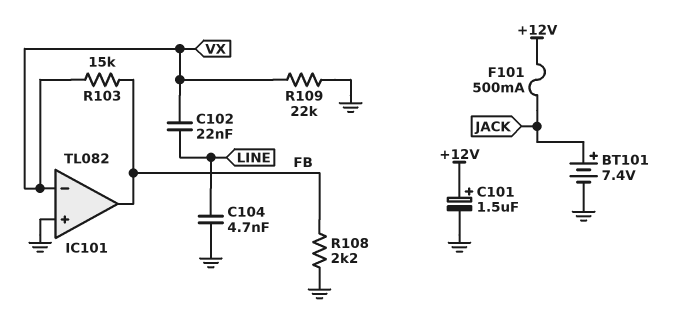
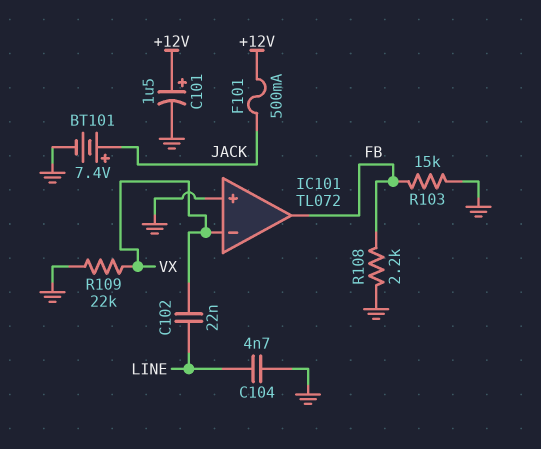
IC101: TL082 -> TL072
R103: 15k (FB, VX) -> 15k (FB, GND)

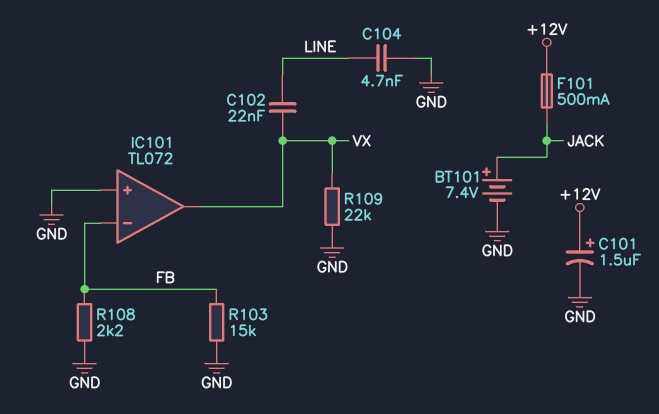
IC101 pin in-: VX -> FB
IC101 pin out: FB -> VX

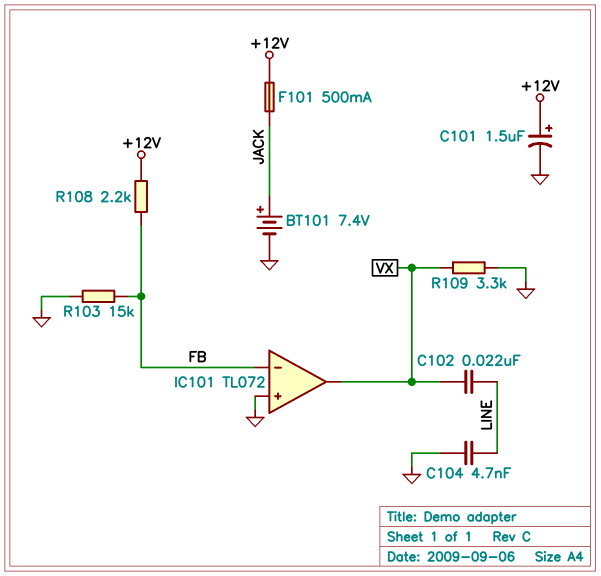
R108: 2.2k (FB, GND) -> 2.2k (+12V, FB)
R109: 22k (GND, VX) -> 3.3k (GND, VX)

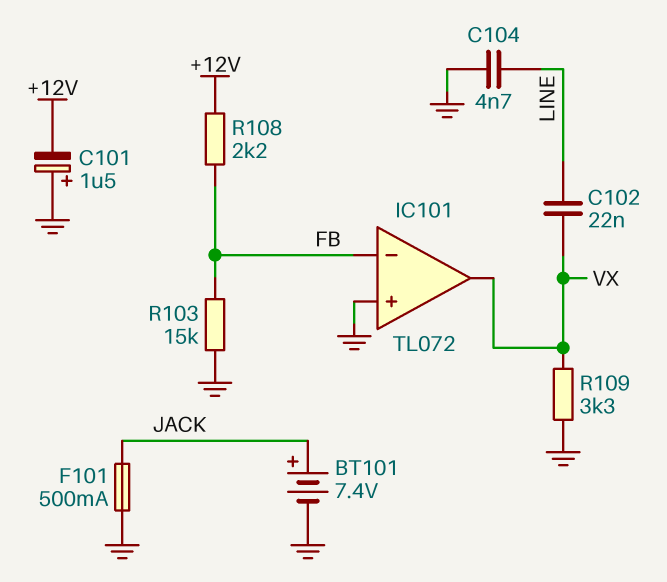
C101: 1.5uF (plus +12V, minus GND) -> 1.5uF (plus GND, minus +12V)
F101: 500mA (+12V, JACK) -> 500mA (GND, JACK)

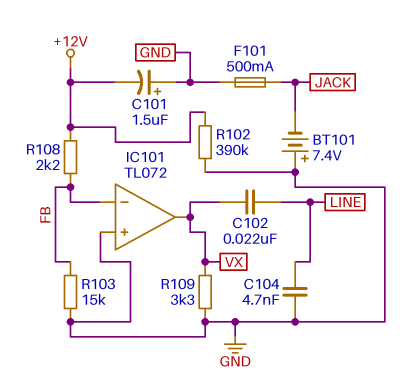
BT101: 7.4V (plus JACK, minus GND) -> 7.4V (plus GND, minus JACK)
R102: none -> 390k (+12V, GND)

